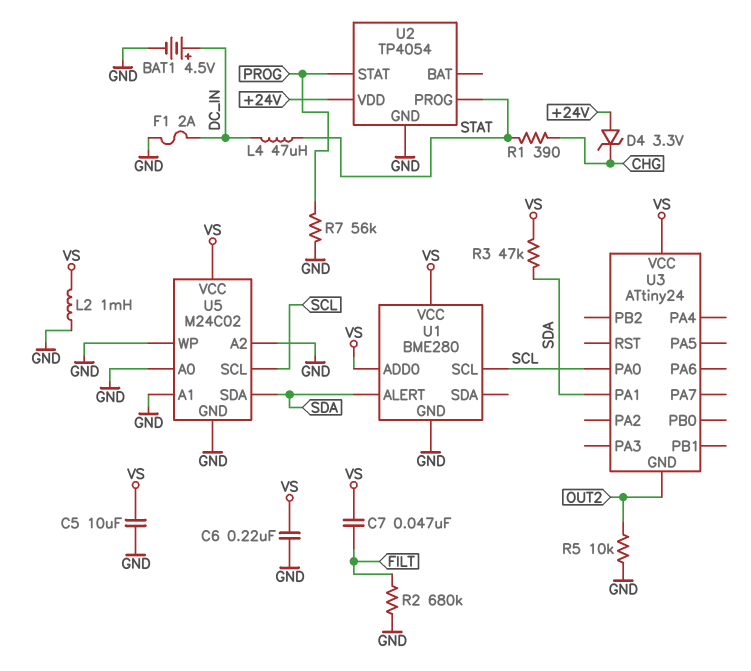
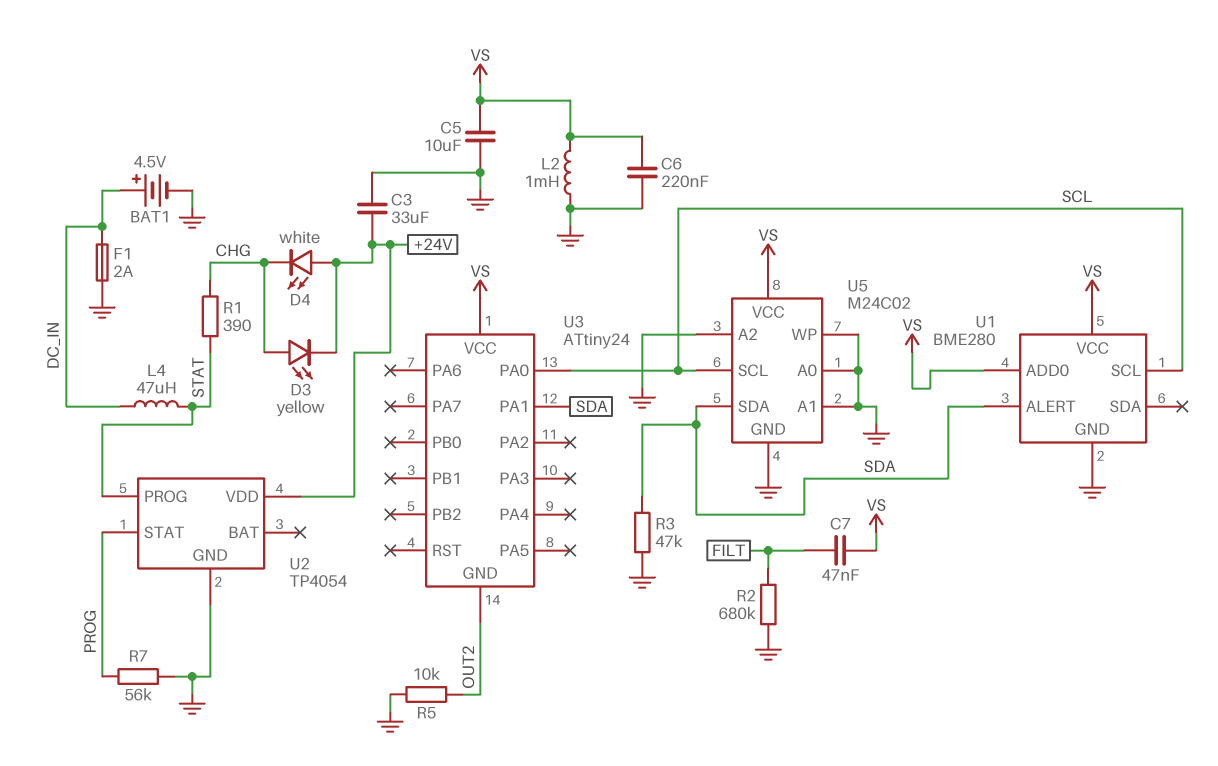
C3: none -> 33uF (+24V, GND)
D3: none -> LED yellow (A CHG, K +24V)
D4: zener 3.3V (A +24V, K CHG) -> LED white (A +24V, K CHG)
R3: 47k (SDA, VS) -> 47k (GND, SDA)

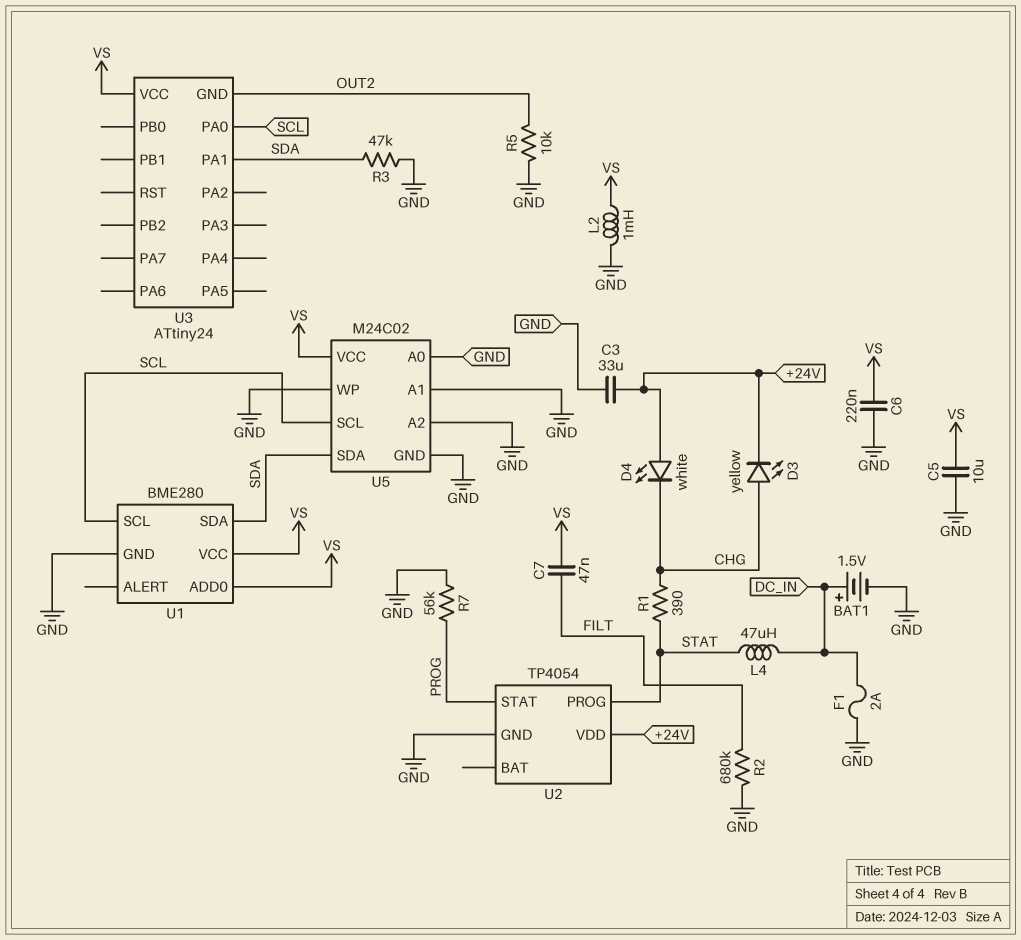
BAT1: 4.5V (plus DC_IN, minus GND) -> 1.5V (plus DC_IN, minus GND)
U1 pin ALERT: SDA -> none
U1 pin SDA: none -> SDA

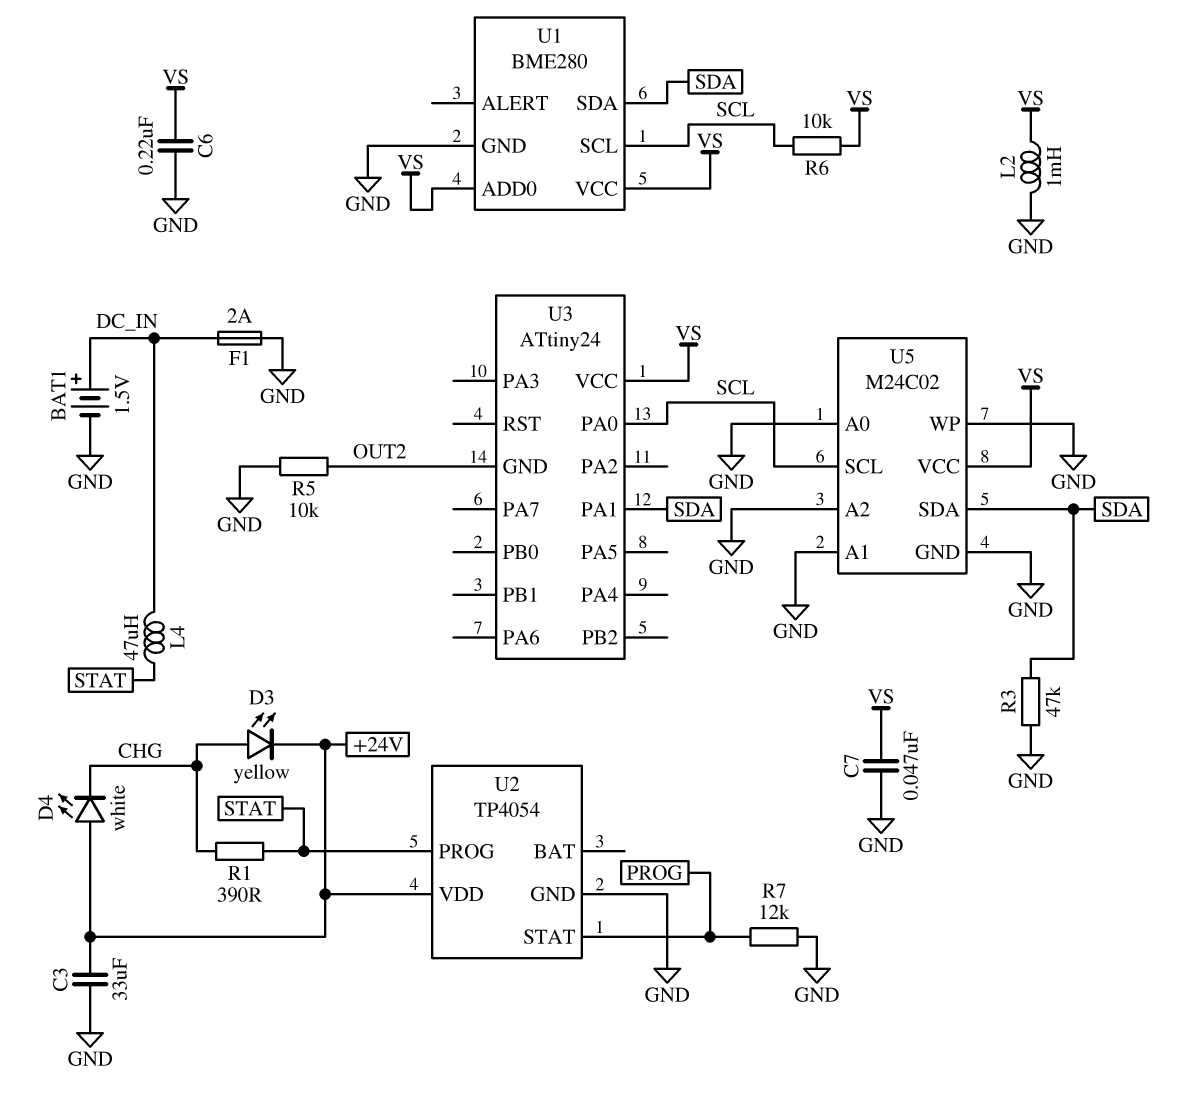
C5: 10uF (GND, VS) -> none
C7: 47nF (FILT, VS) -> 47nF (GND, VS)
R2: 680k (FILT, GND) -> none
R6: none -> 10k (SCL, VS)
R7: 56k (GND, PROG) -> 12k (GND, PROG)

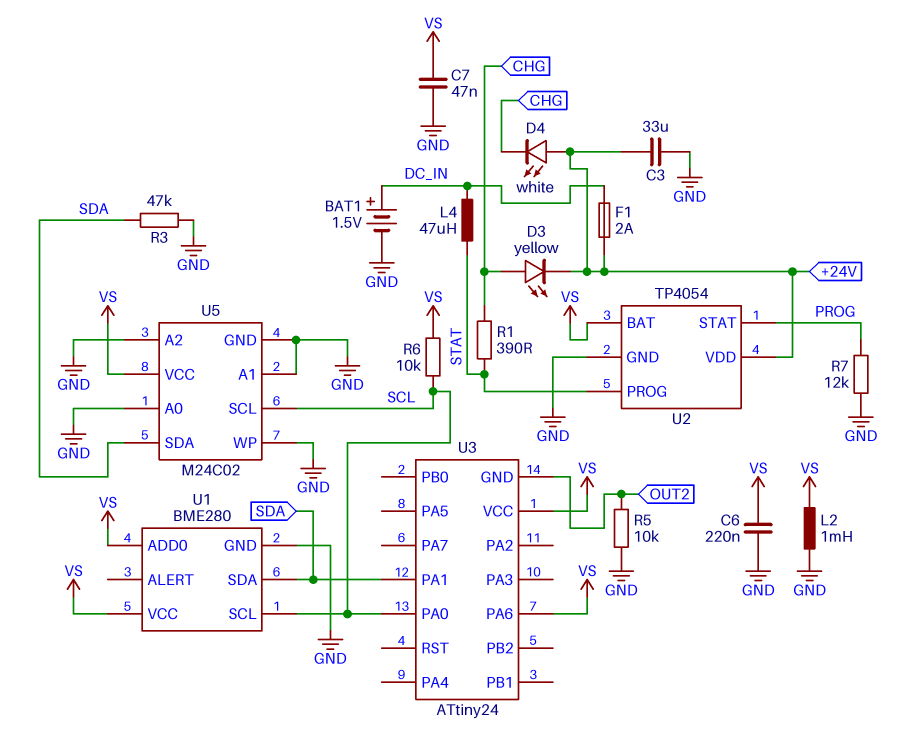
F1: 2A (DC_IN, GND) -> 2A (+24V, DC_IN)
U2 pin BAT: none -> VS
U3 pin PA6: none -> VS

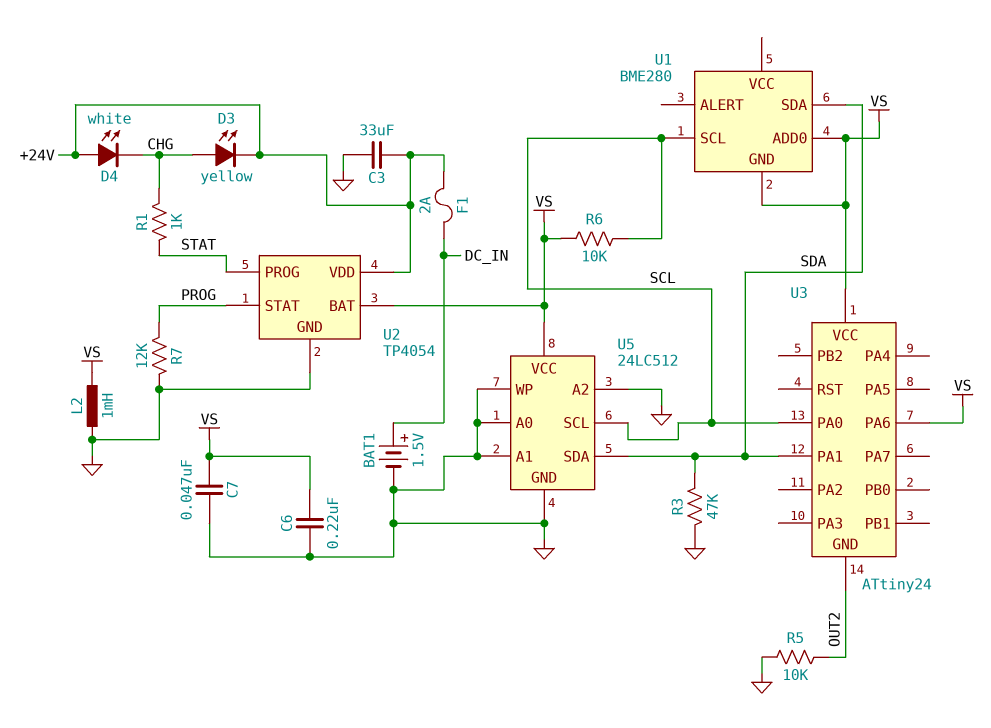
L4: 47uH (DC_IN, STAT) -> none
R1: 390 (CHG, STAT) -> 1k (CHG, STAT)
U1 pin GND: GND -> VS
U1 pin VCC: VS -> none
U5: M24C02 -> 24LC512

